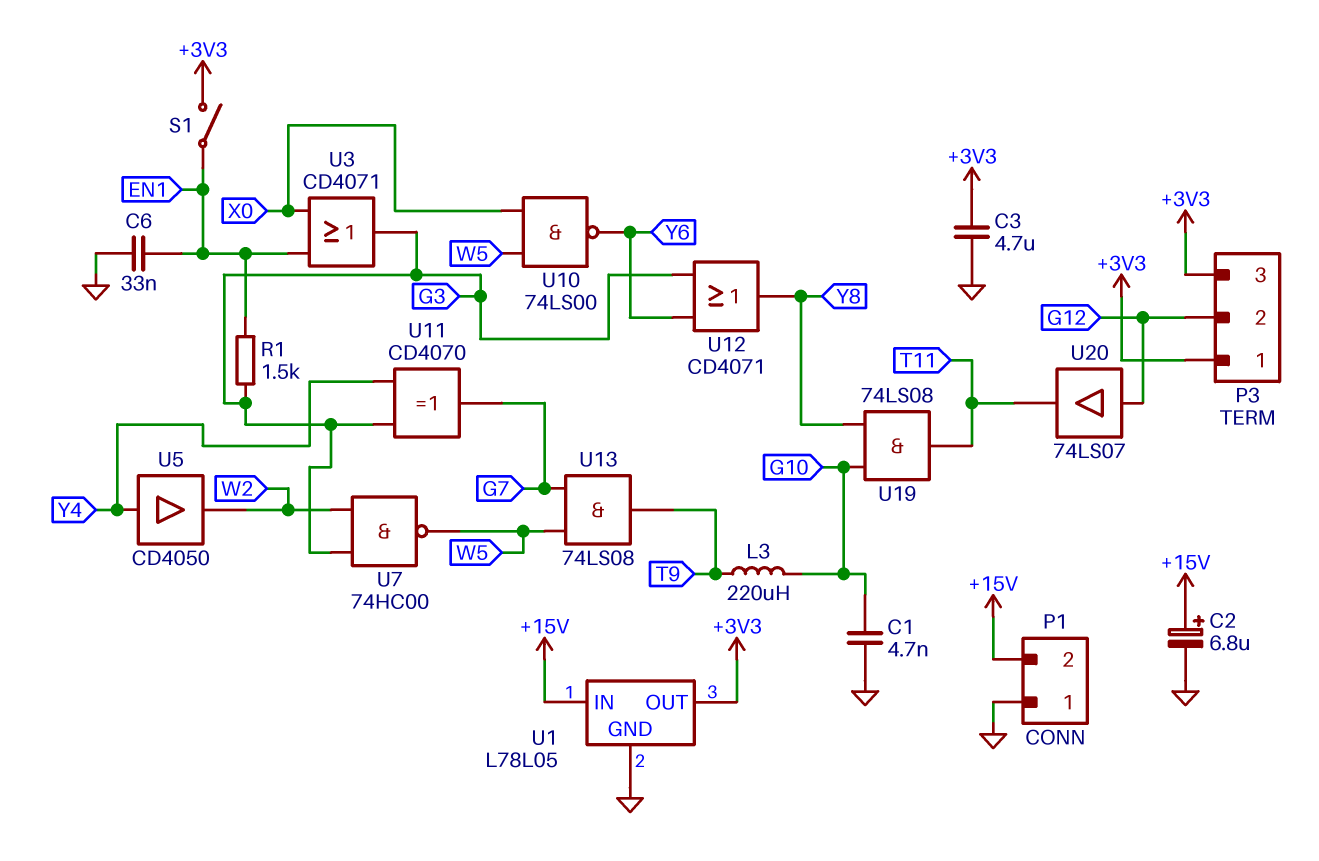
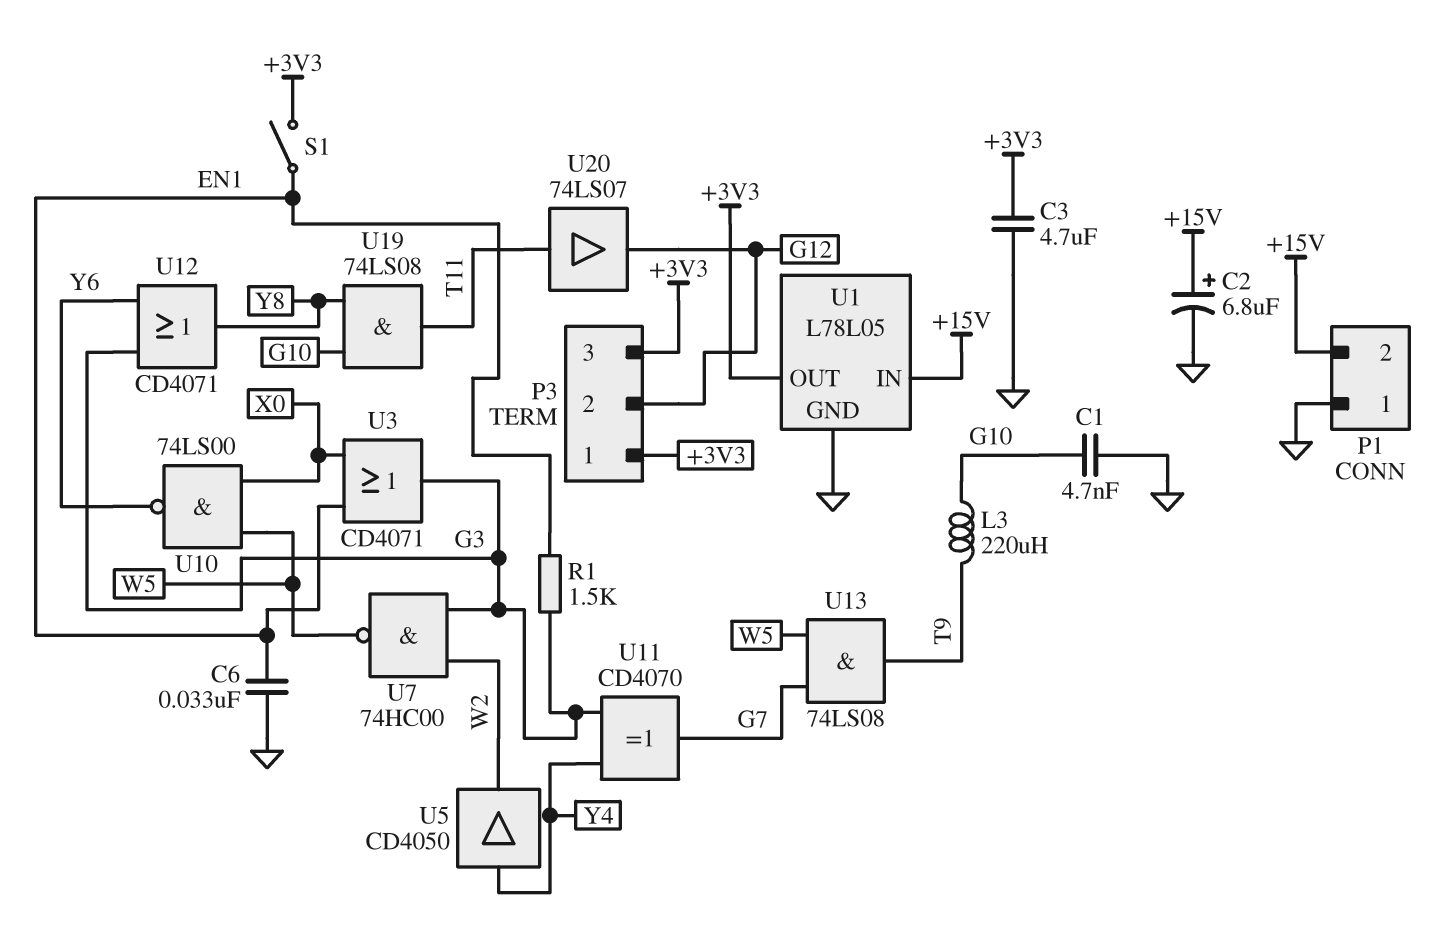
U20: buffer 74LS07 (in G12, out T11) -> buffer 74LS07 (in T11, out G12)

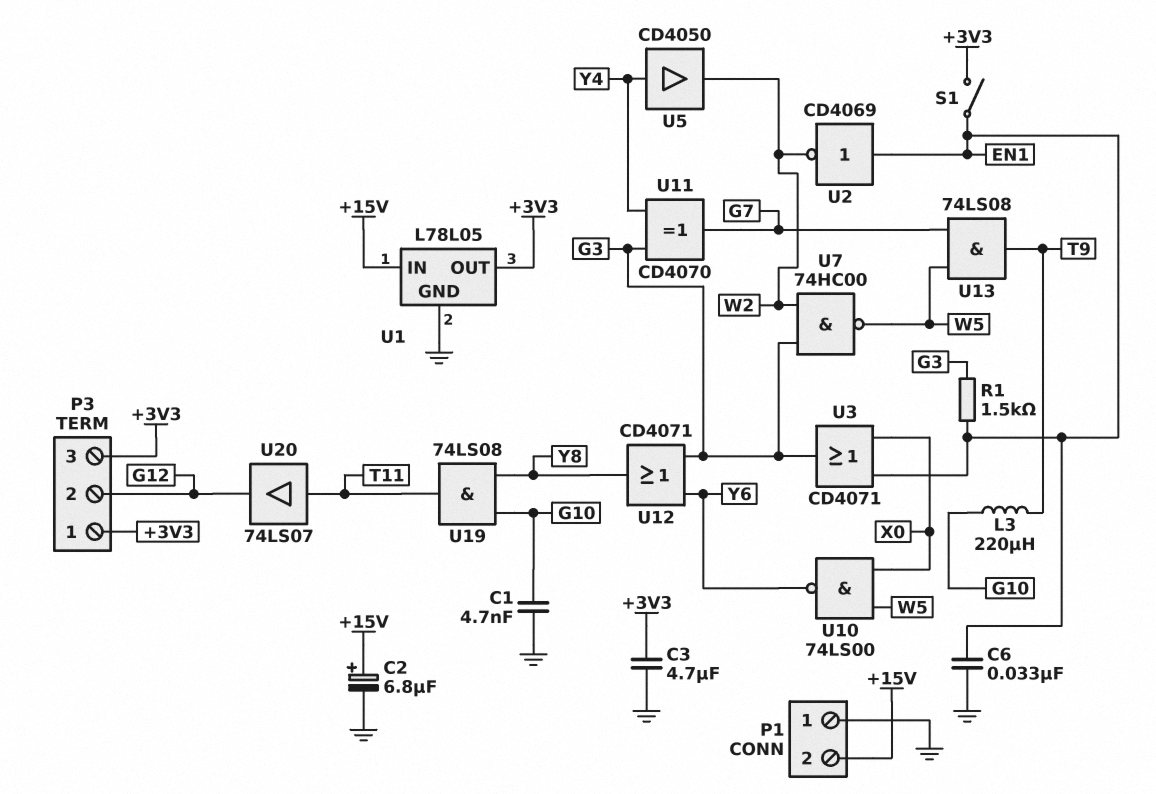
U2: none -> NOT CD4069 (in EN1, out W2)

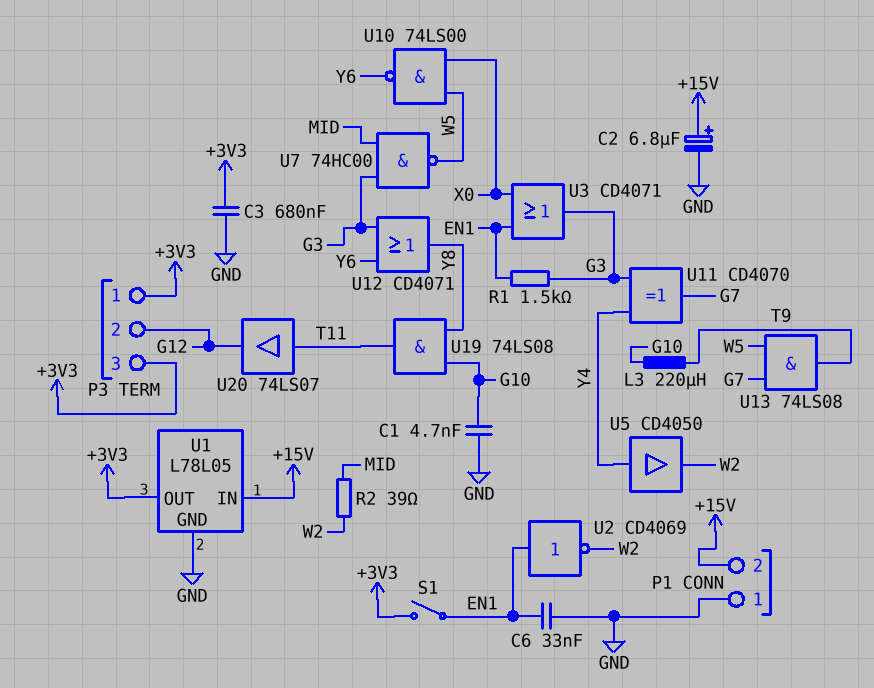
C3: 4.7uF (+3V3, GND) -> 680nF (+3V3, GND)
R2: none -> 39 (MID, W2)
U7: NAND 74HC00 (in G3, in W2, out W5) -> NAND 74HC00 (in G3, in MID, out W5)

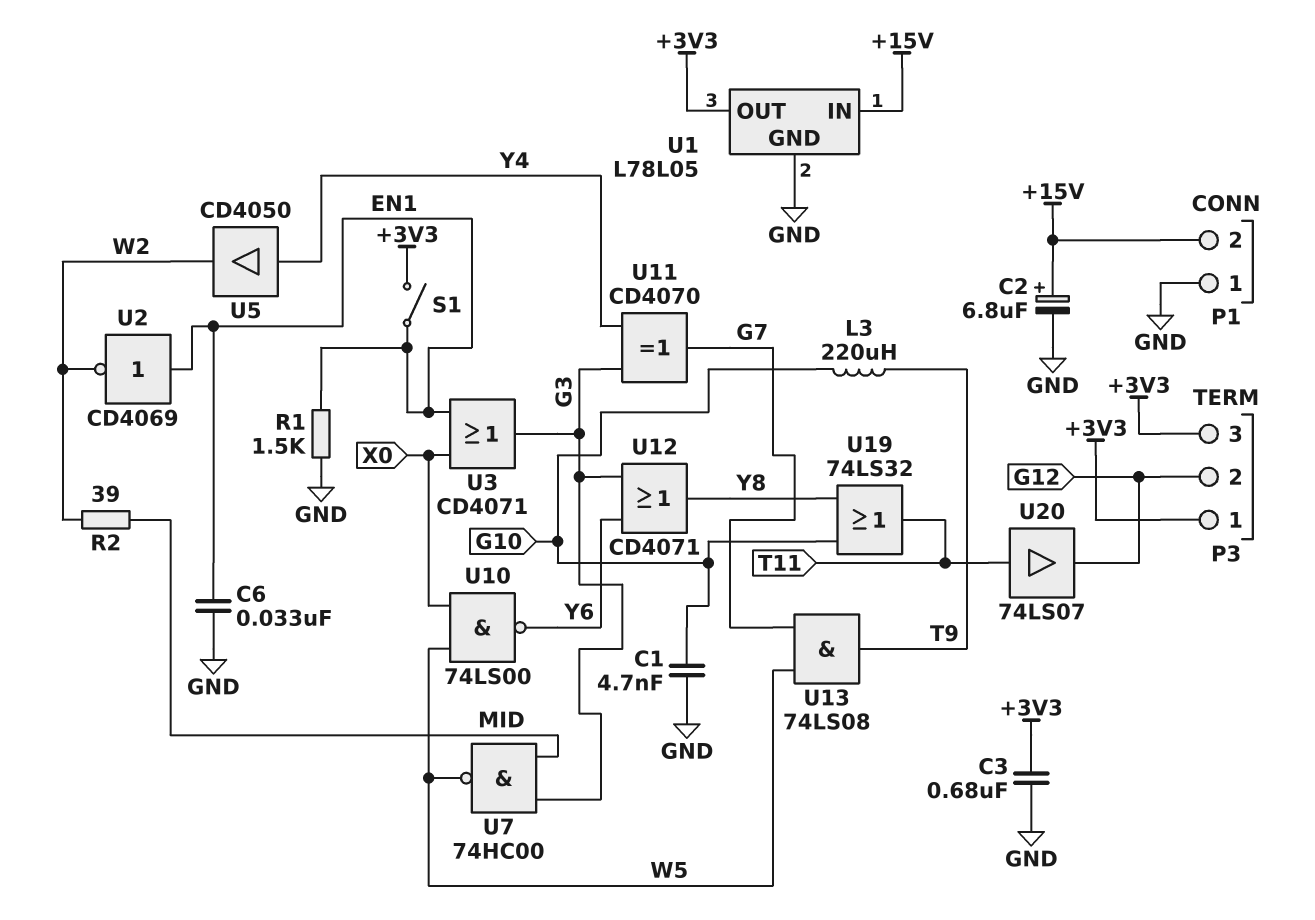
R1: 1.5k (EN1, G3) -> 1.5k (EN1, GND)
U19: AND 74LS08 (in G10, in Y8, out T11) -> OR 74LS32 (in G10, in Y8, out T11)

